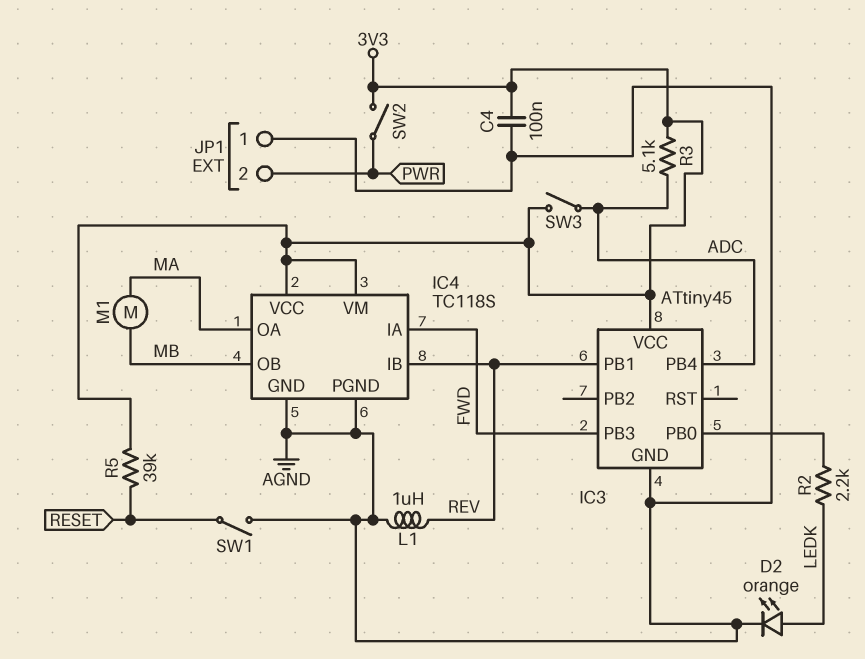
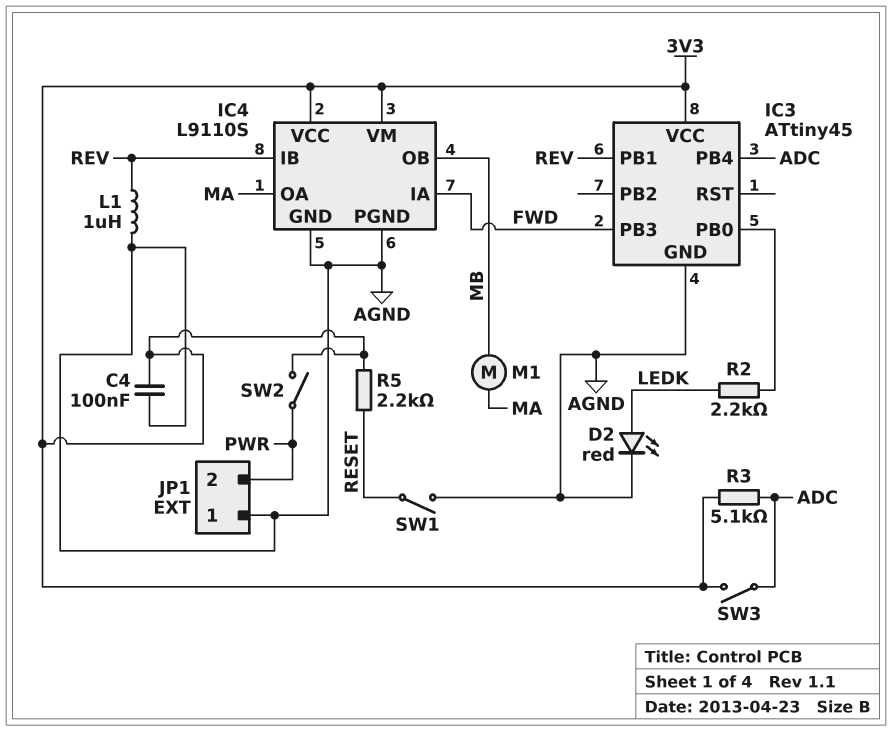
D2: LED orange (A LEDK, K AGND) -> LED red (A LEDK, K AGND)
IC4: TC118S -> L9110S
R5: 39k (3V3, RESET) -> 2.2k (3V3, RESET)

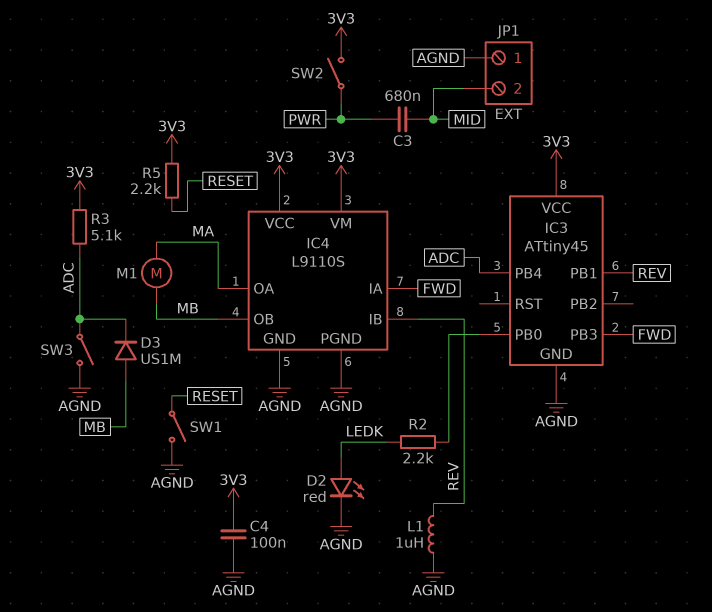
C3: none -> 680nF (MID, PWR)
D3: none -> diode US1M (A MB, K ADC)
JP1 pin 2: PWR -> MID
SW3: switch (3V3, ADC) -> switch (ADC, AGND)

